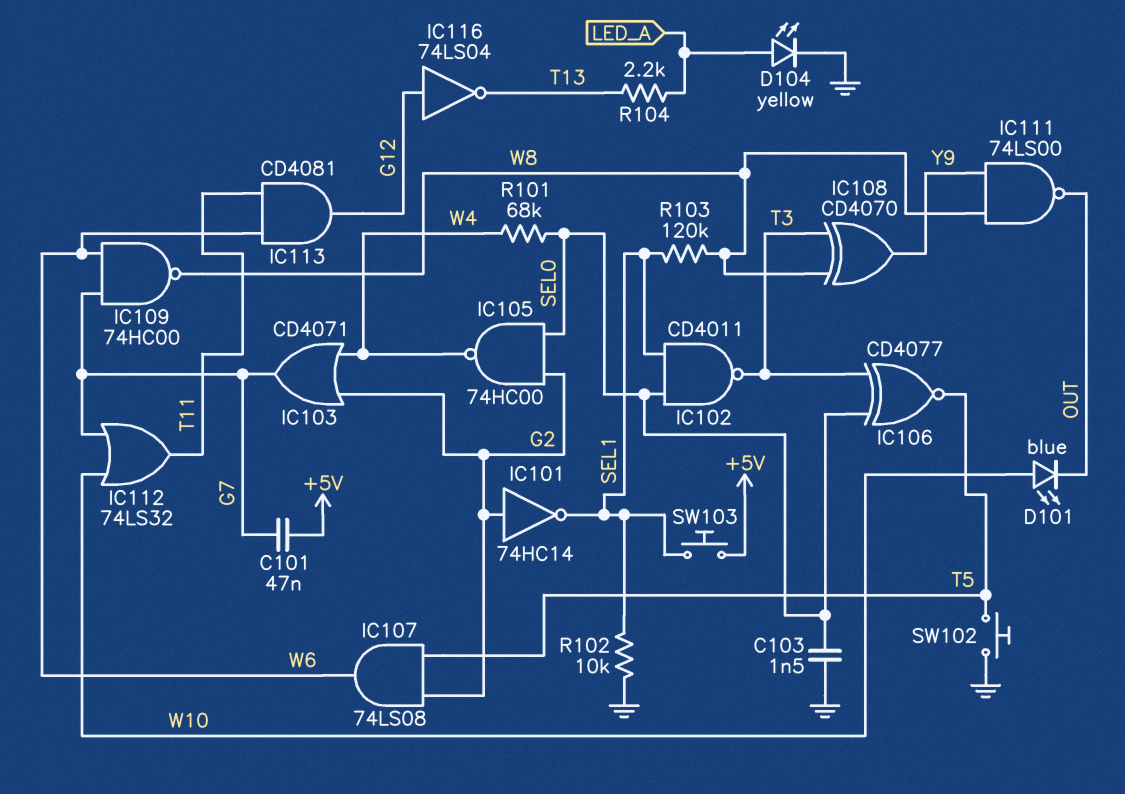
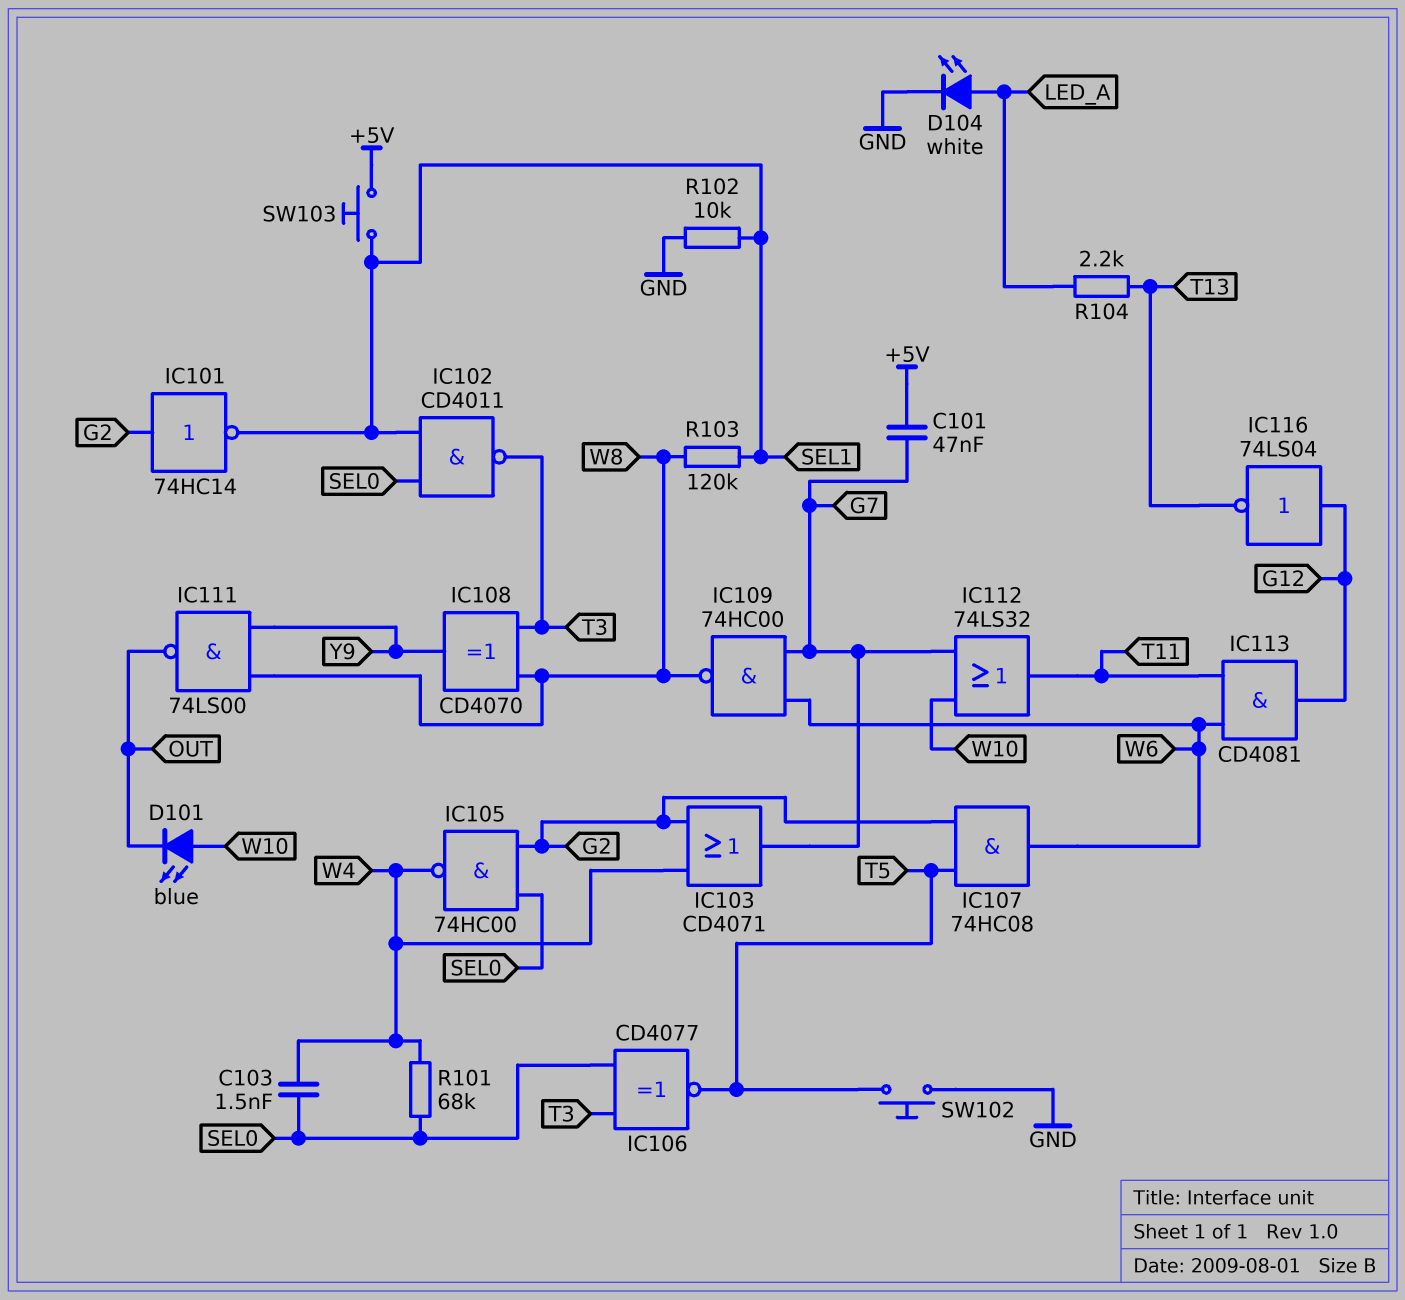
C103: 1.5nF (GND, SEL0) -> 1.5nF (SEL0, W4)
D104: LED yellow (A LED_A, K GND) -> LED white (A LED_A, K GND)
IC107: AND 74LS08 (in G2, in T5, out W6) -> AND 74HC08 (in G2, in T5, out W6)

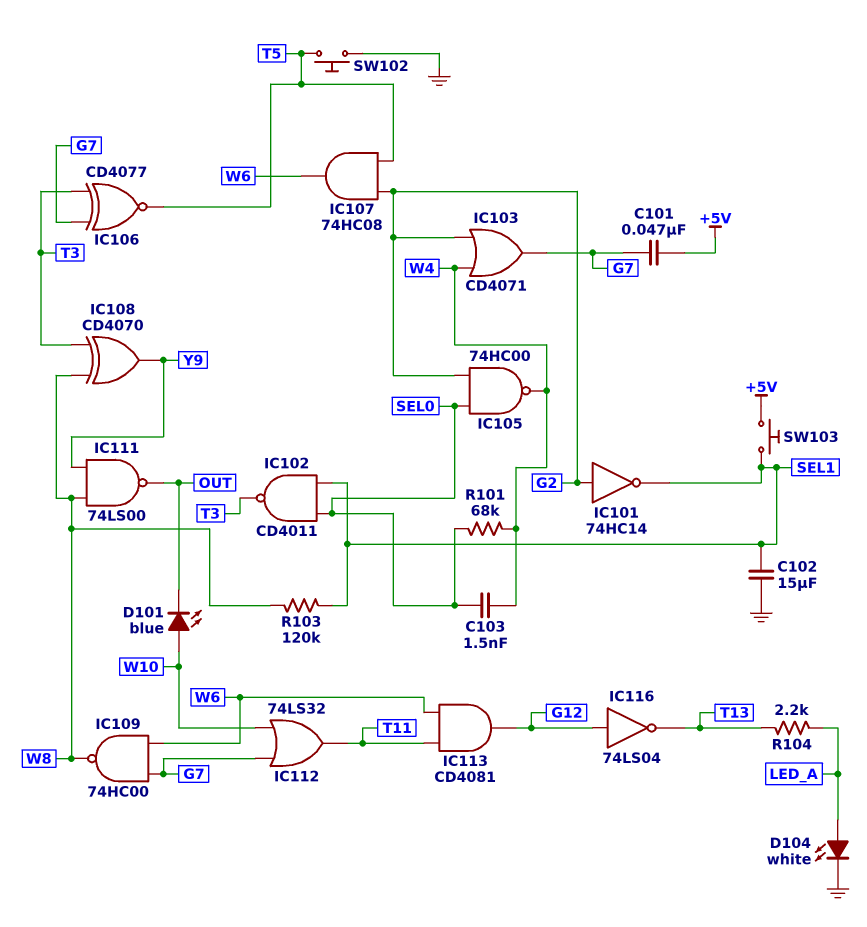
C102: none -> 15uF (GND, SEL1)
IC106: XNOR CD4077 (in SEL0, in T3, out T5) -> XNOR CD4077 (in G7, in T3, out T5)
R102: 10k (GND, SEL1) -> none

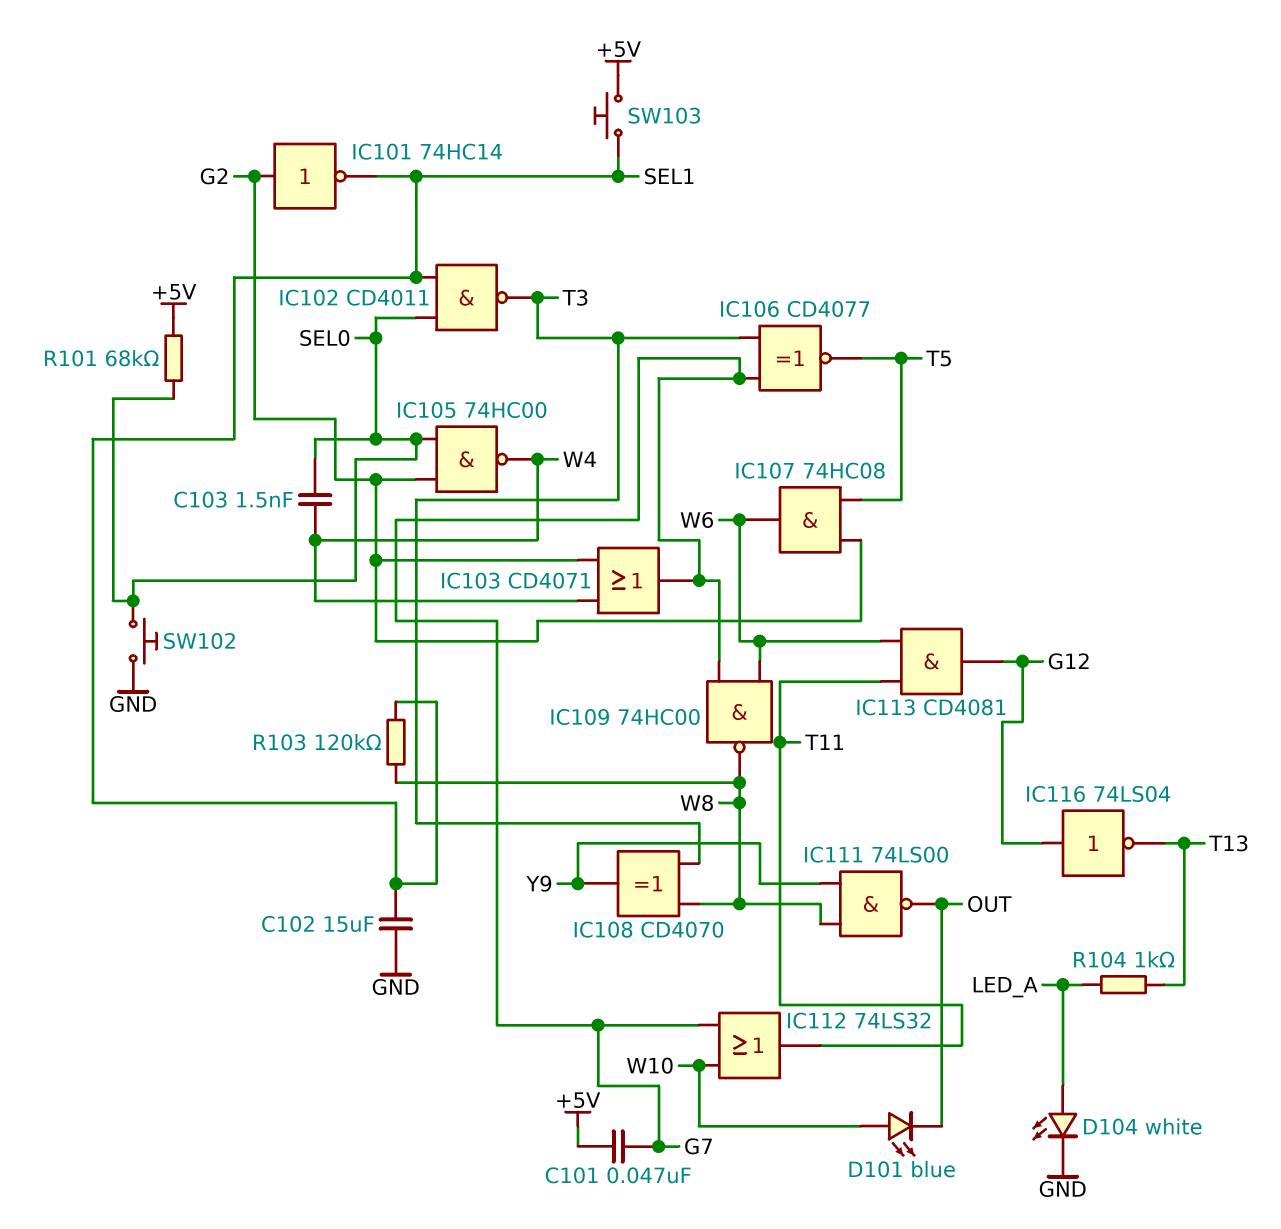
R101: 68k (SEL0, W4) -> 68k (+5V, SEL0)
R104: 2.2k (LED_A, T13) -> 1k (LED_A, T13)
SW102: button (GND, T5) -> button (GND, SEL0)

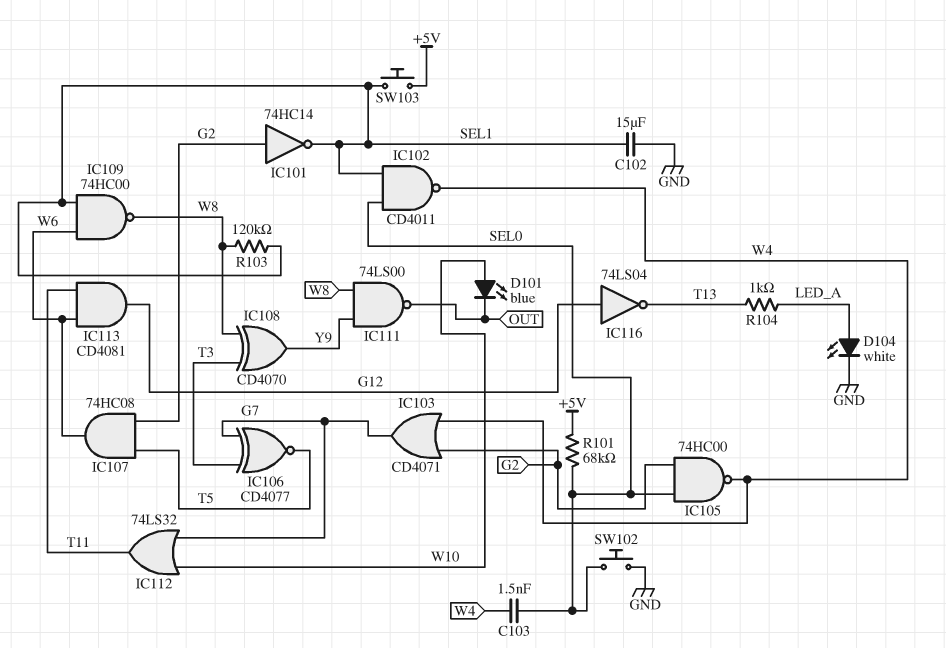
C101: 47nF (+5V, G7) -> none
IC102: NAND CD4011 (in SEL0, in SEL1, out T3) -> NAND CD4011 (in SEL0, in SEL1, out W4)
IC109: NAND 74HC00 (in G7, in W6, out W8) -> NAND 74HC00 (in SEL1, in W6, out W8)

